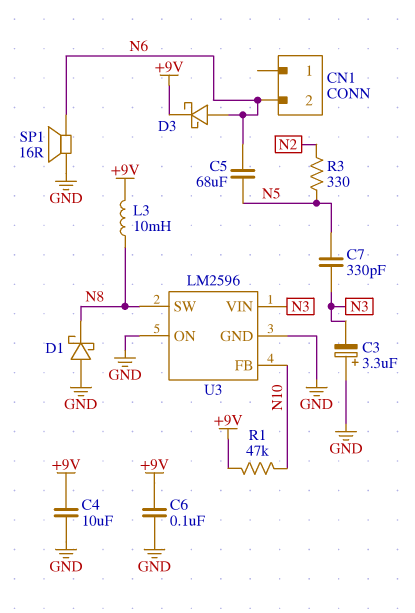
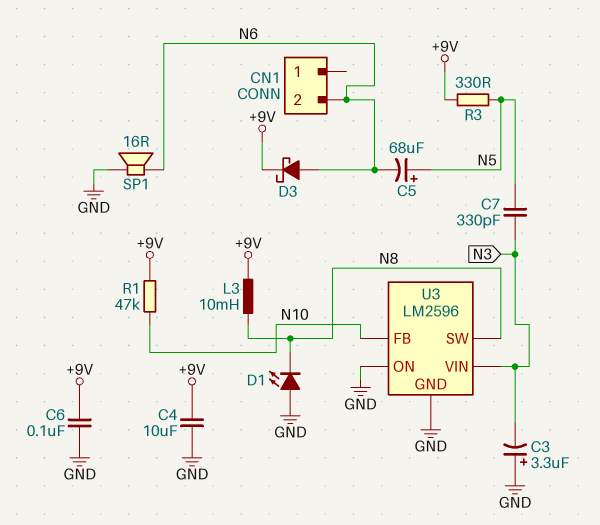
C5: 68uF (N5, N6) -> 68uF (plus N5, minus N6)
D1: schottky (A GND, K N8) -> LED (A GND, K N8)
R3: 330 (N2, N5) -> 330 (+9V, N5)

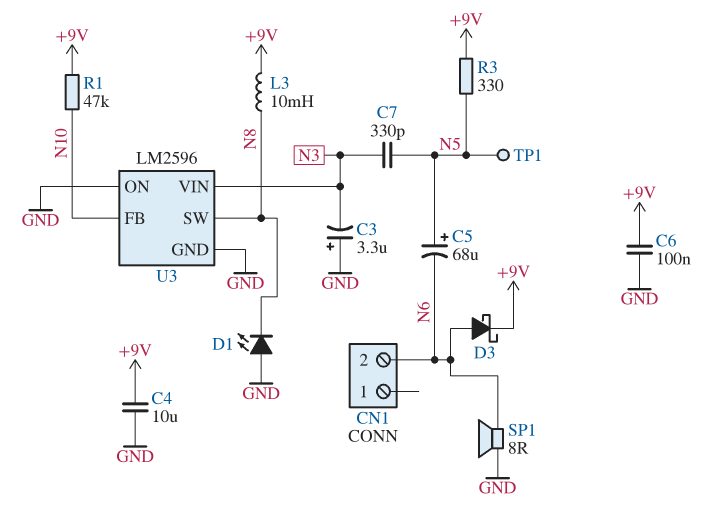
SP1: speaker 16R (GND, N6) -> speaker 8R (GND, N6)
TP1: none -> test point (N5)

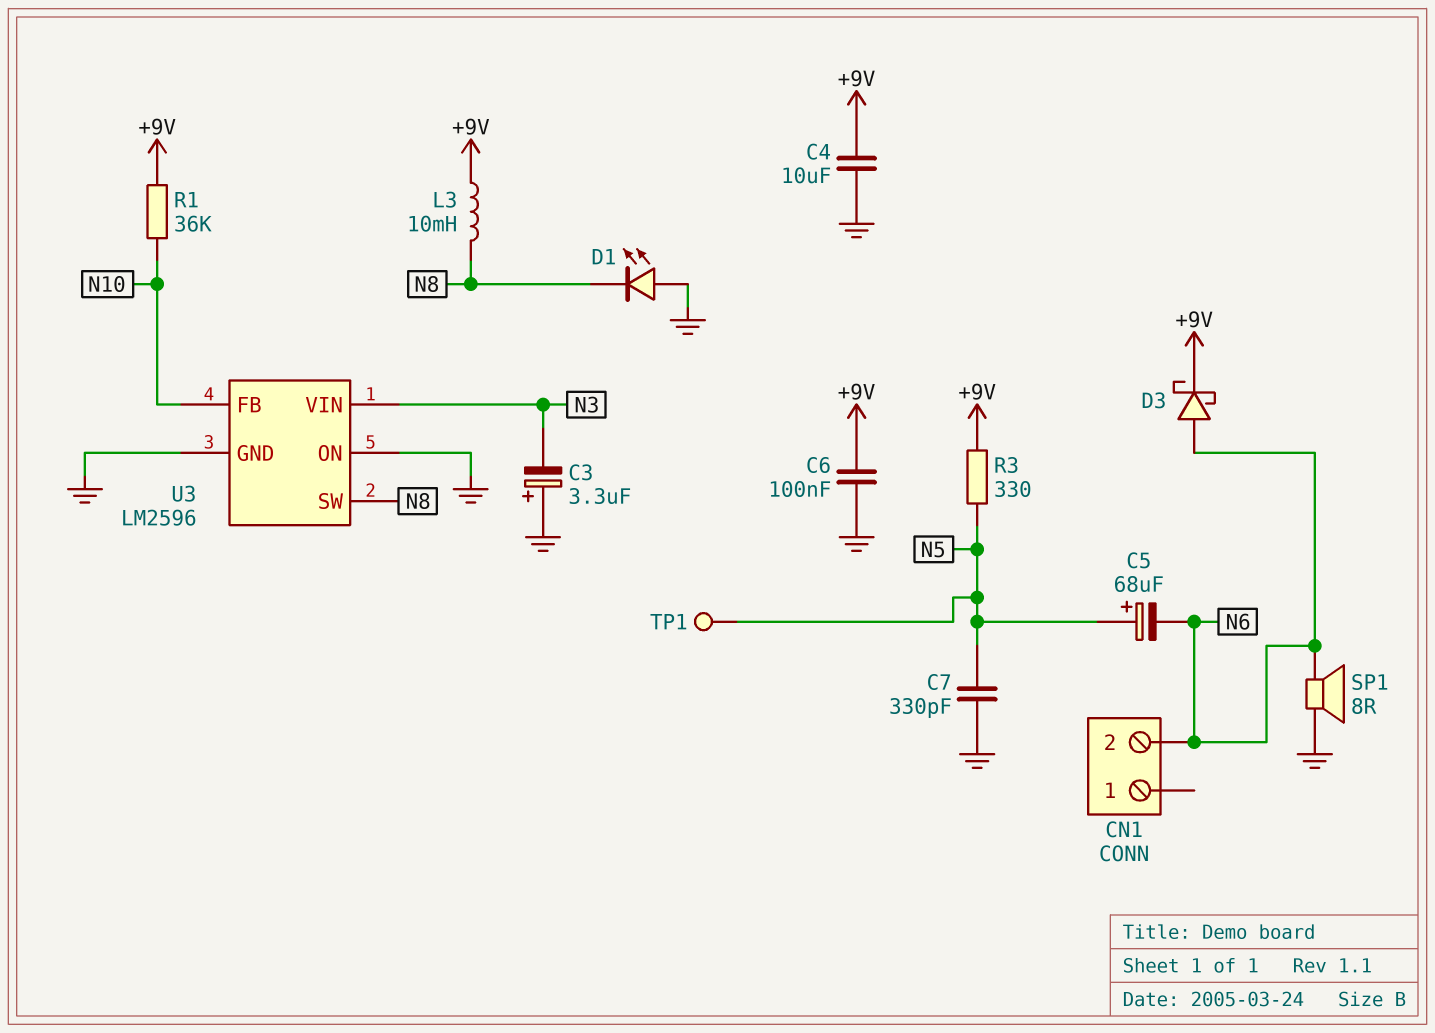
C7: 330pF (N3, N5) -> 330pF (GND, N5)
R1: 47k (+9V, N10) -> 36k (+9V, N10)

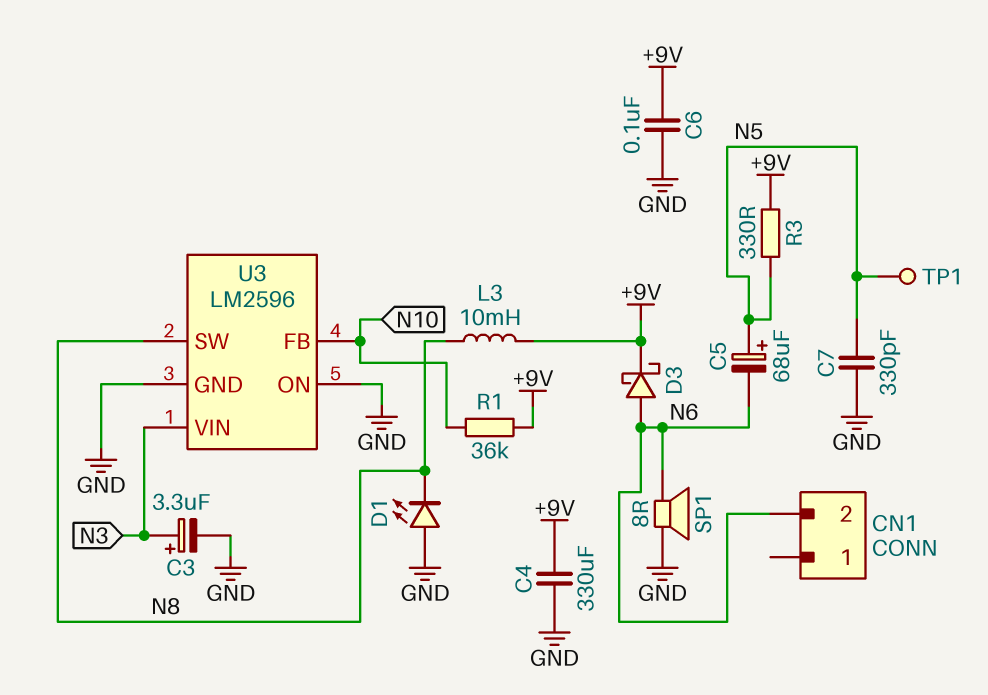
C3: 3.3uF (plus GND, minus N3) -> 3.3uF (plus N3, minus GND)
C4: 10uF (+9V, GND) -> 330uF (+9V, GND)

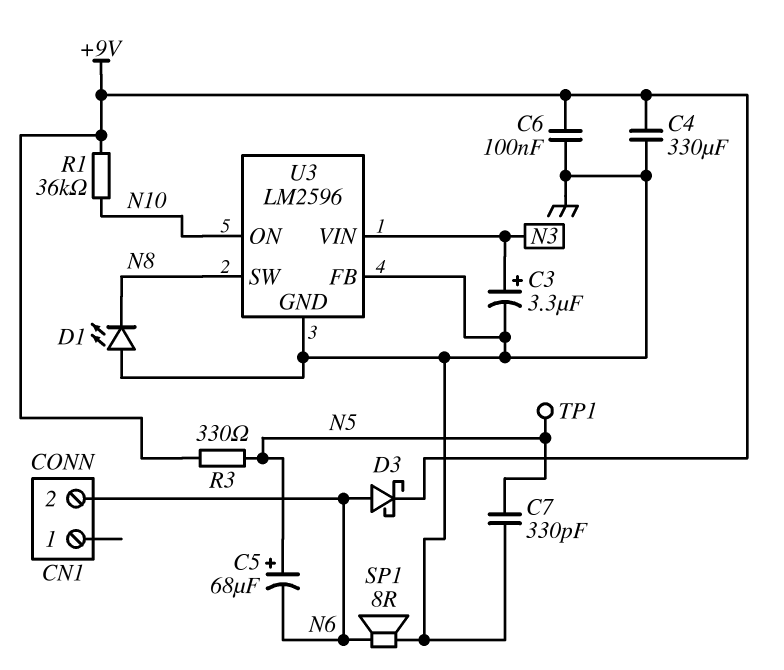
L3: 10mH (+9V, N8) -> none
U3 pin FB: N10 -> GND
U3 pin ON: GND -> N10

